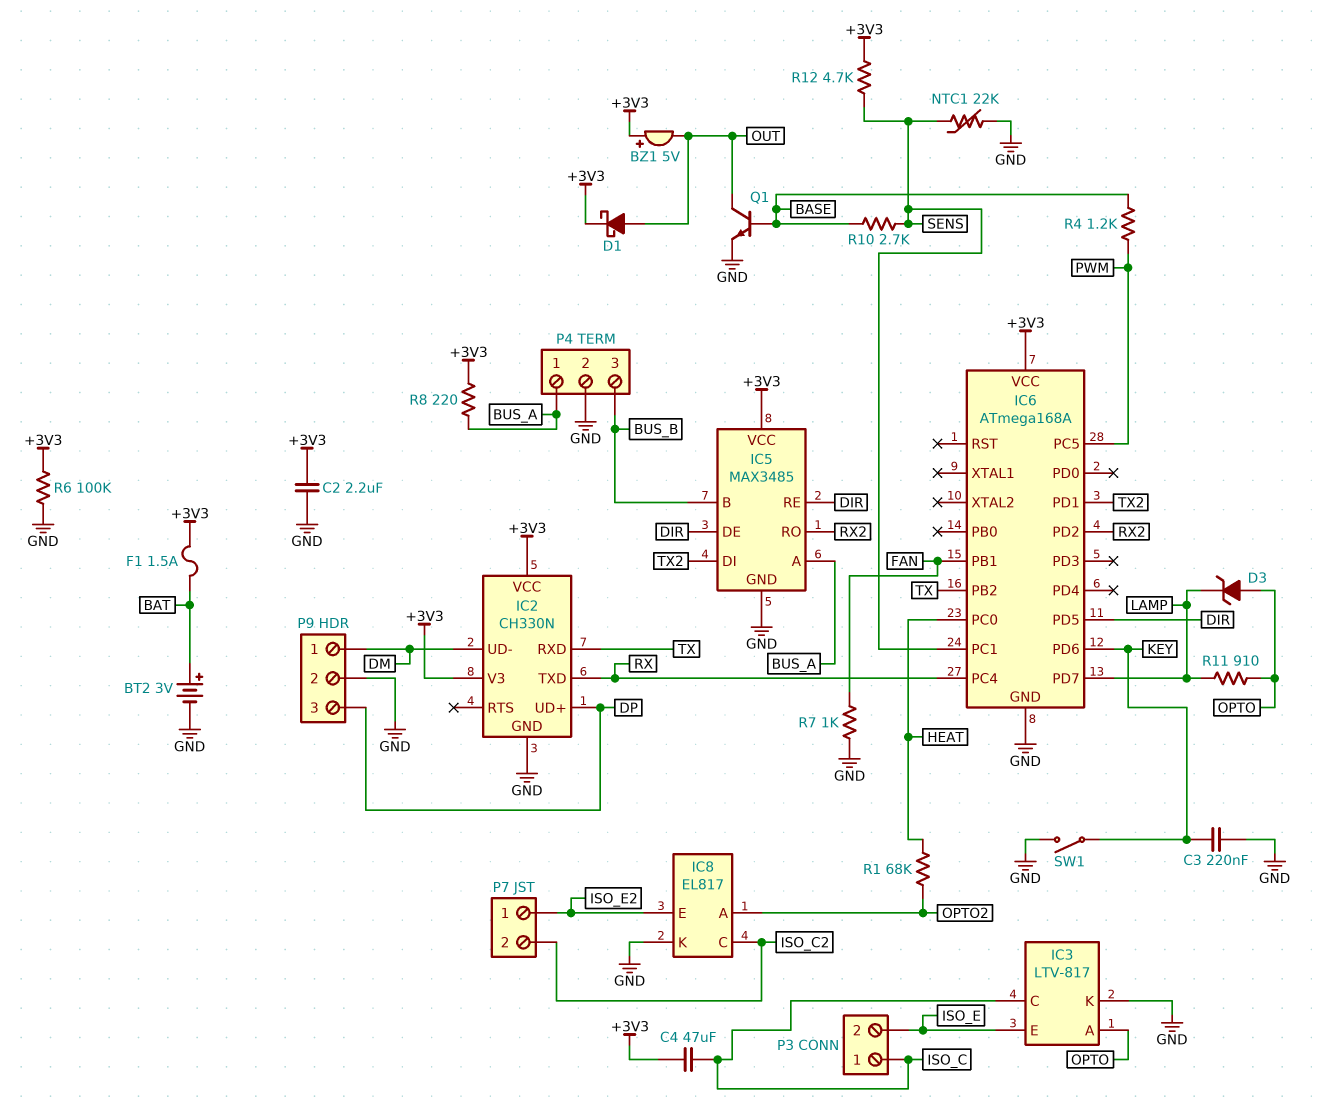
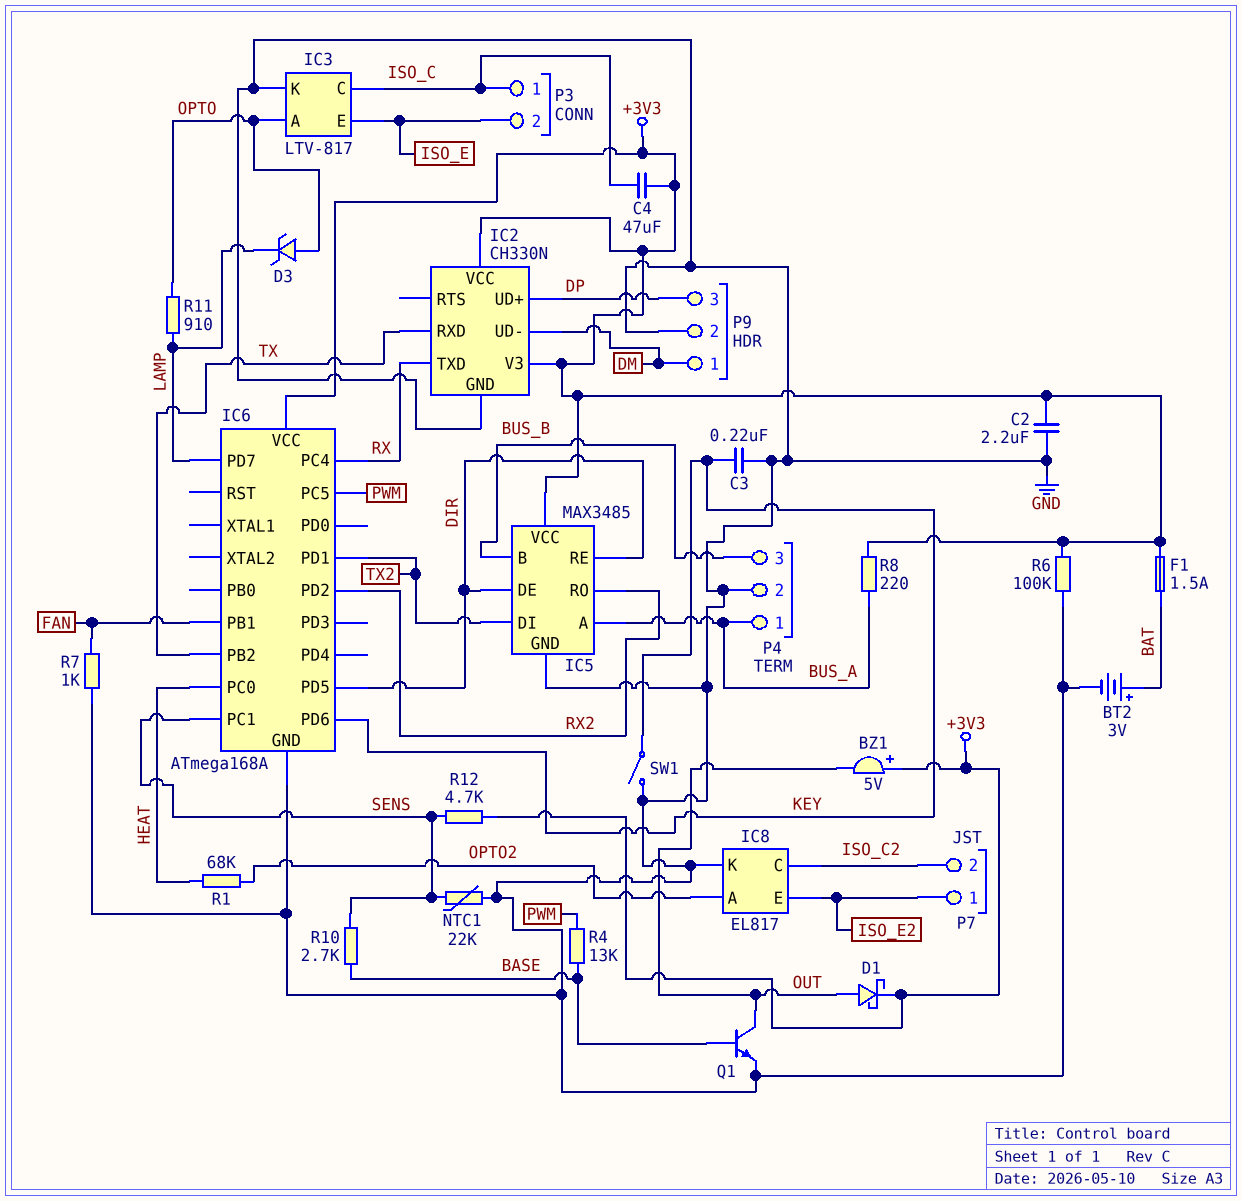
R4: 1.2k (BASE, PWM) -> 13k (BASE, PWM)

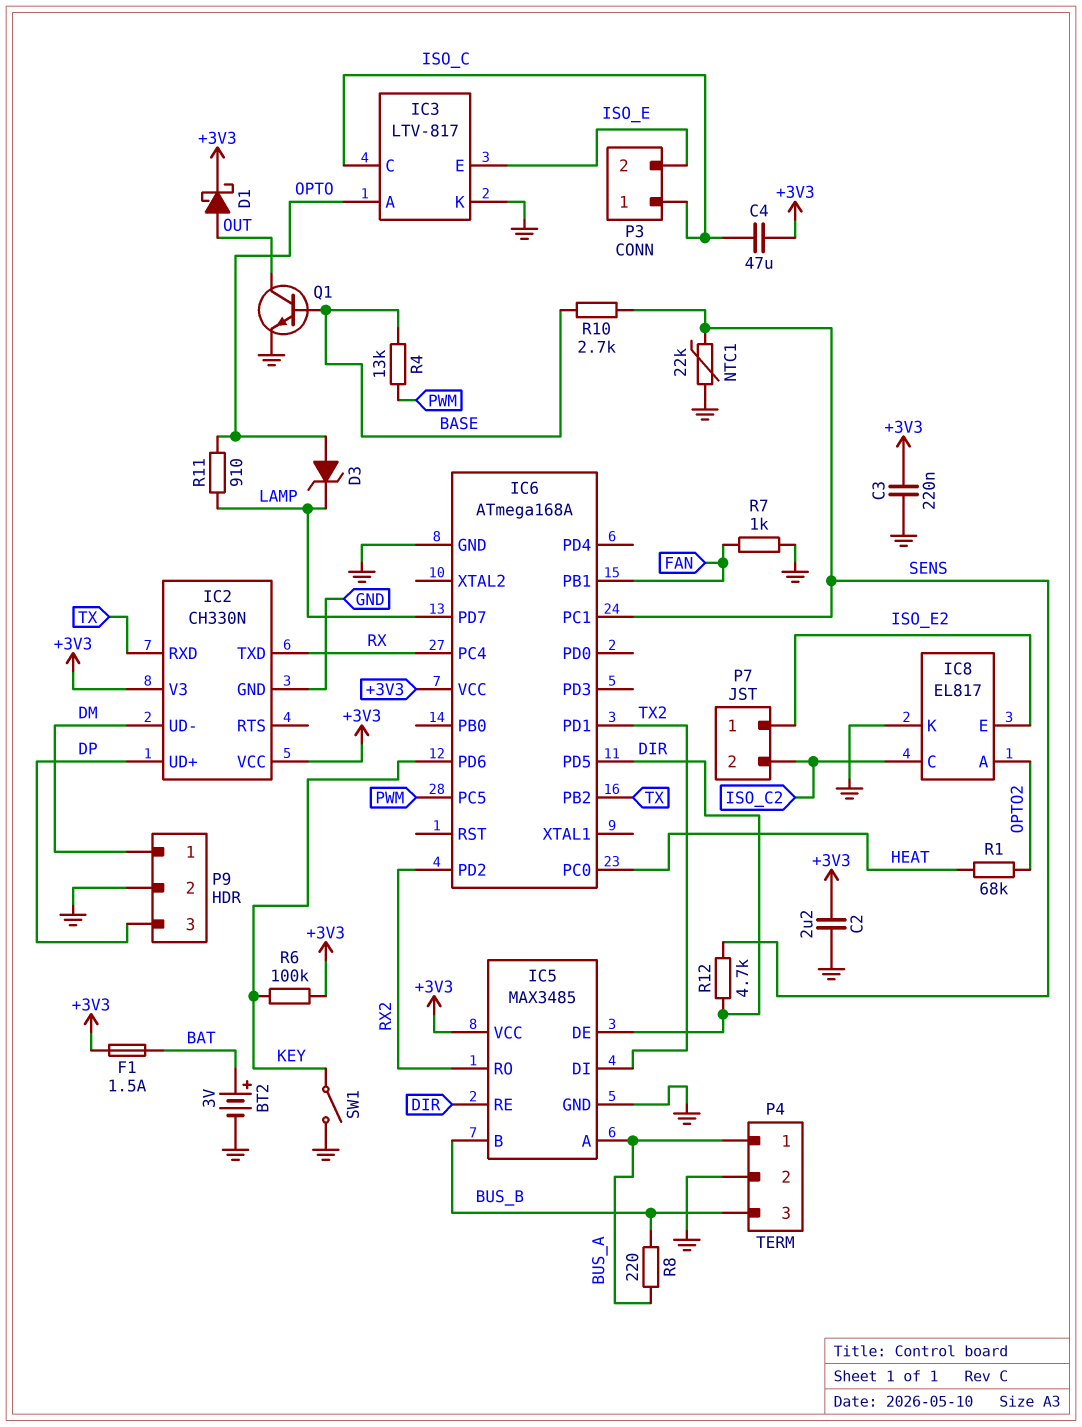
BZ1: buzzer 5V (plus +3V3, minus OUT) -> none
C3: 220nF (GND, KEY) -> 220nF (+3V3, GND)
R6: 100k (+3V3, GND) -> 100k (+3V3, KEY)
R8: 220 (+3V3, BUS_A) -> 220 (BUS_A, BUS_B)
R12: 4.7k (+3V3, SENS) -> 4.7k (DIR, SENS)

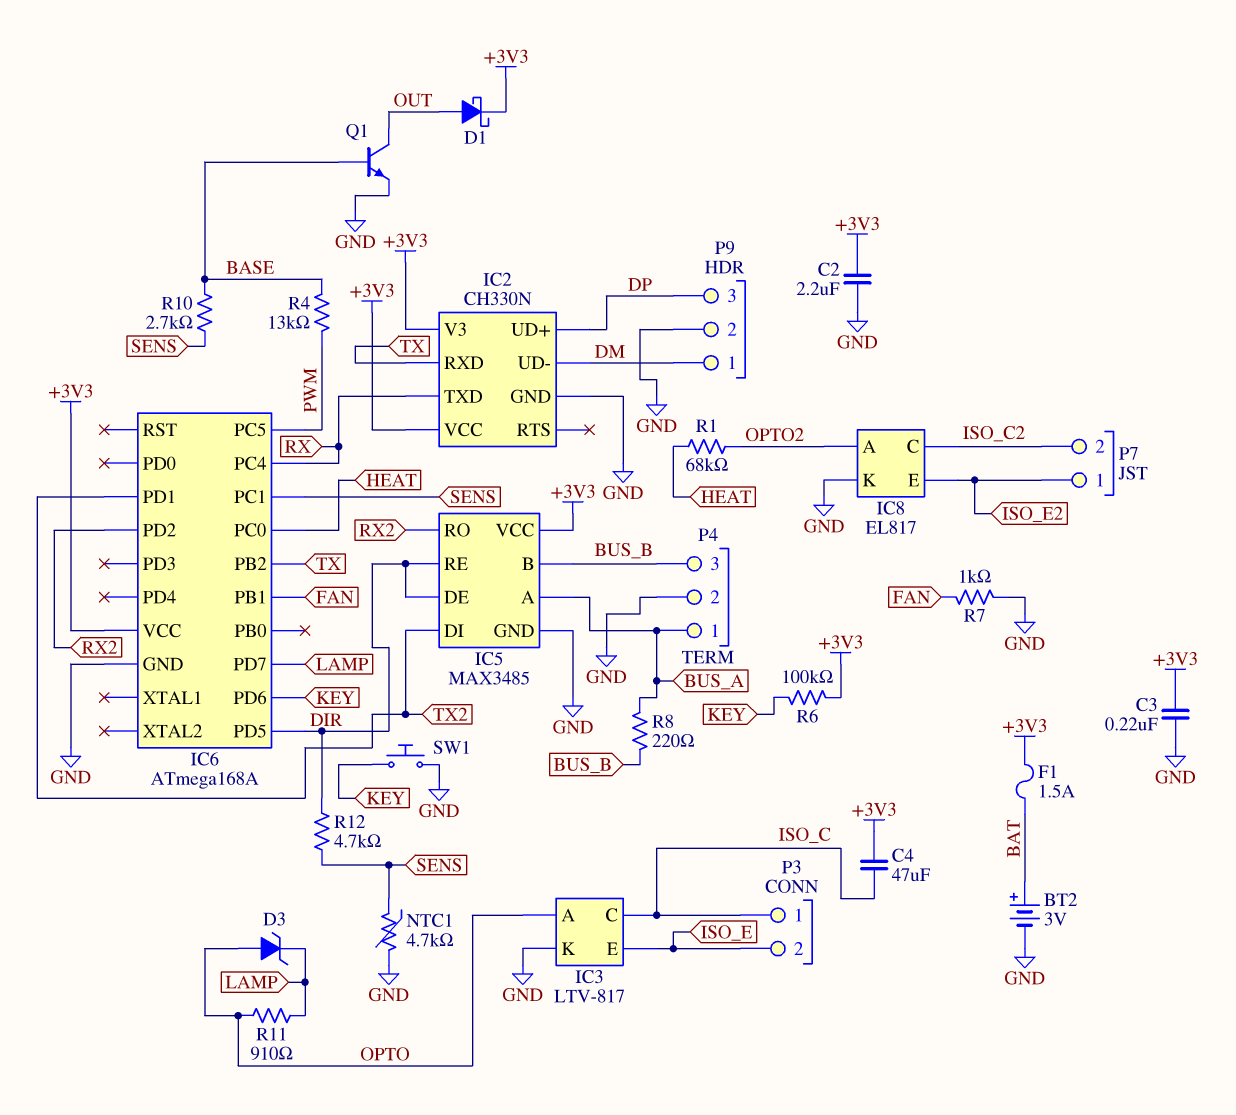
NTC1: 22k (GND, SENS) -> 4.7k (GND, SENS)
SW1: switch (GND, KEY) -> button (GND, KEY)

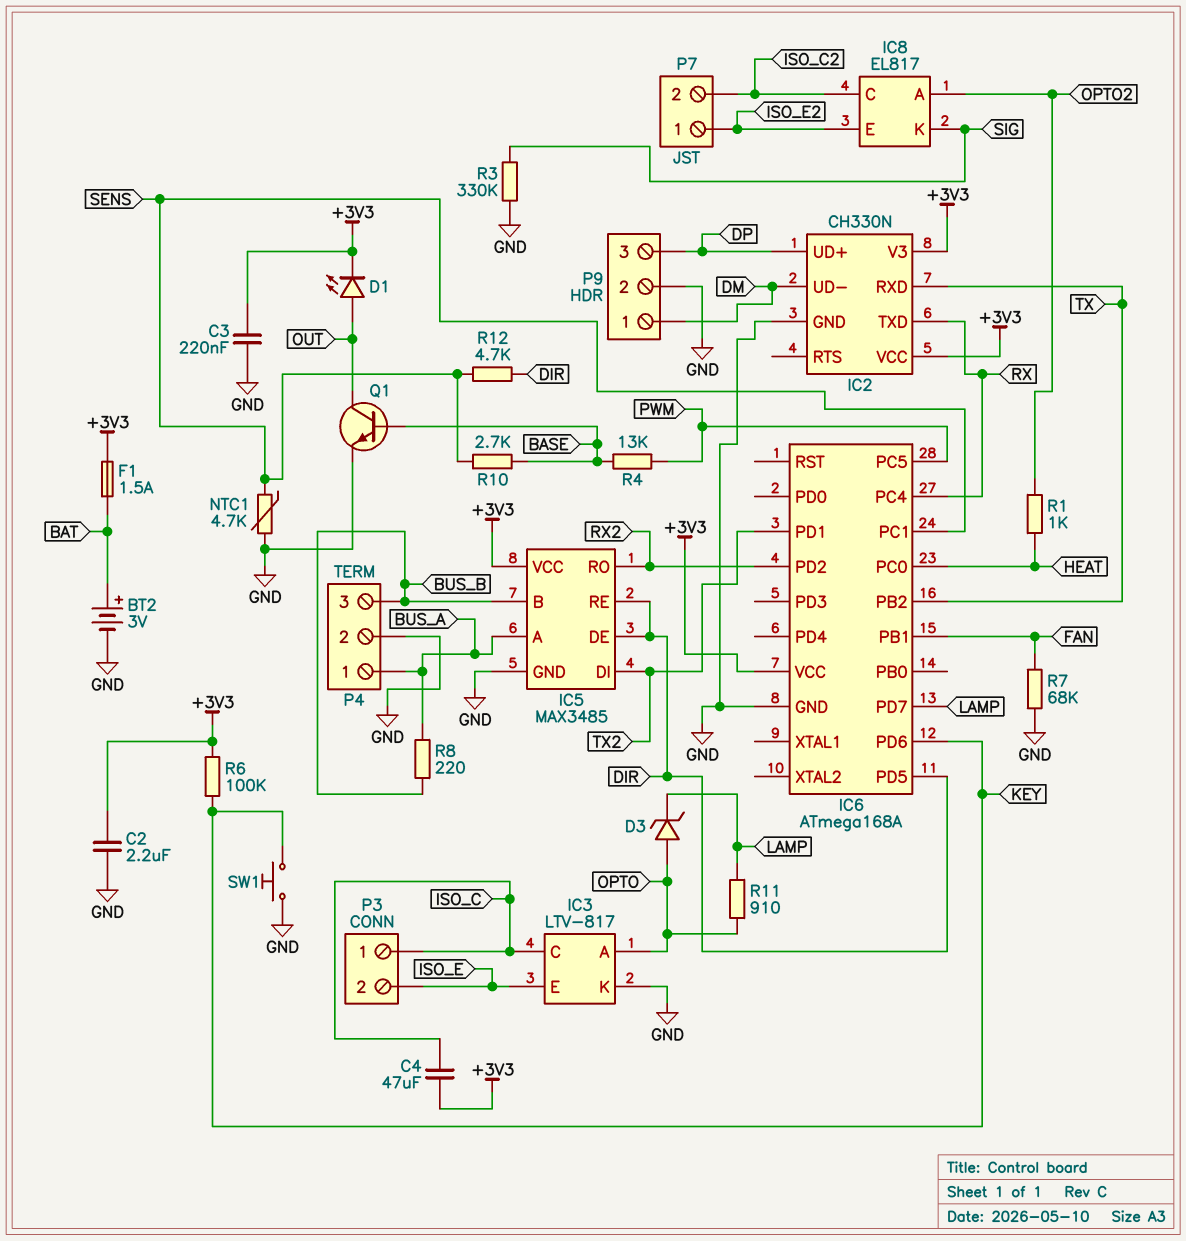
D1: schottky (A OUT, K +3V3) -> LED (A OUT, K +3V3)
IC8 pin K: GND -> SIG
R1: 68k (HEAT, OPTO2) -> 1k (HEAT, OPTO2)
R3: none -> 330k (GND, SIG)
R7: 1k (FAN, GND) -> 68k (FAN, GND)

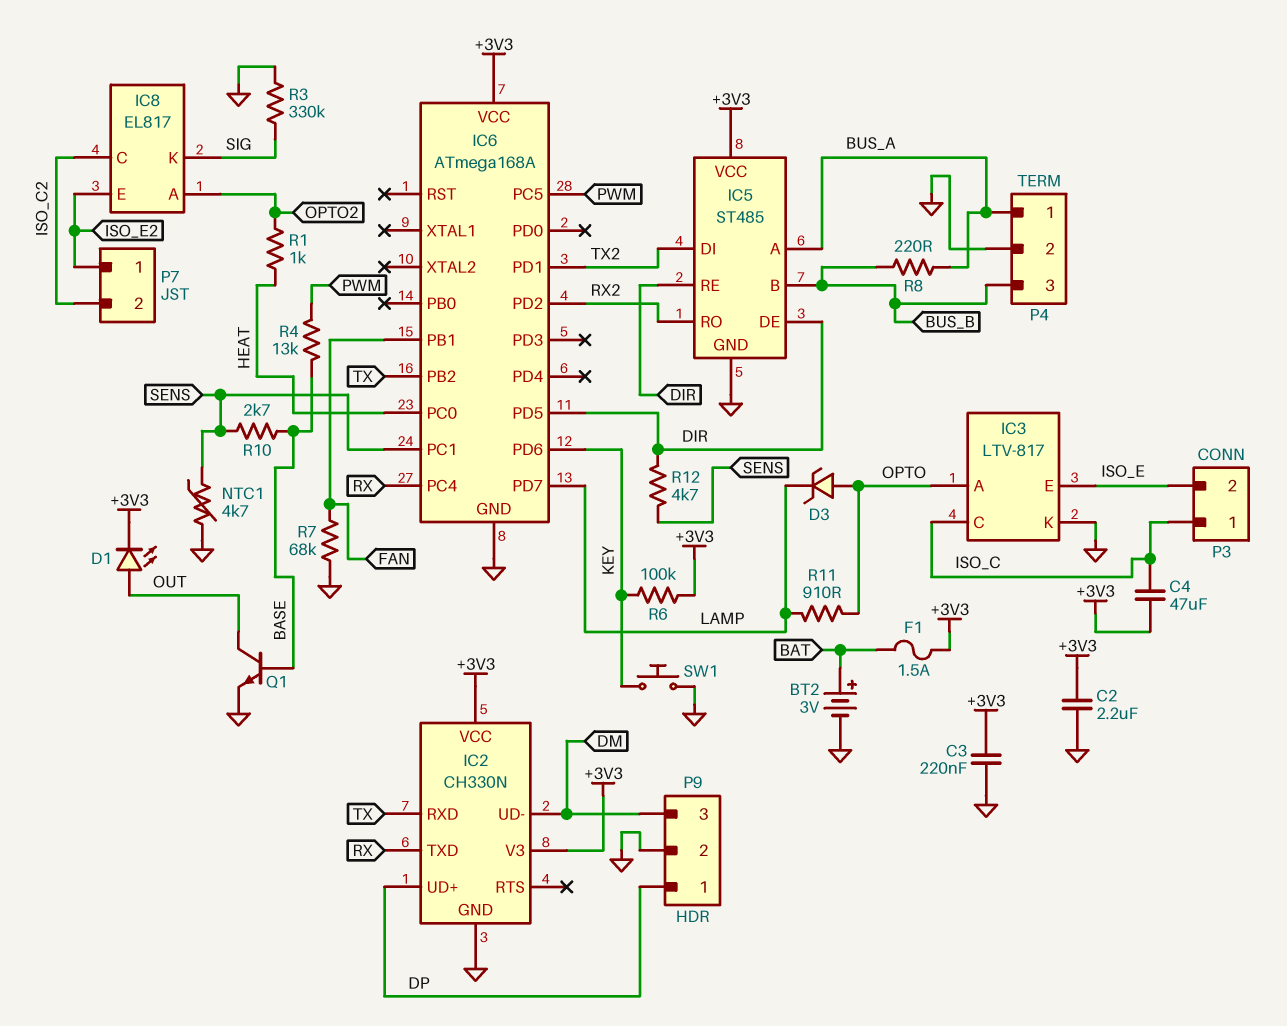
IC5: MAX3485 -> ST485
P9 pin 1: DM -> DP
P9 pin 3: DP -> DM

